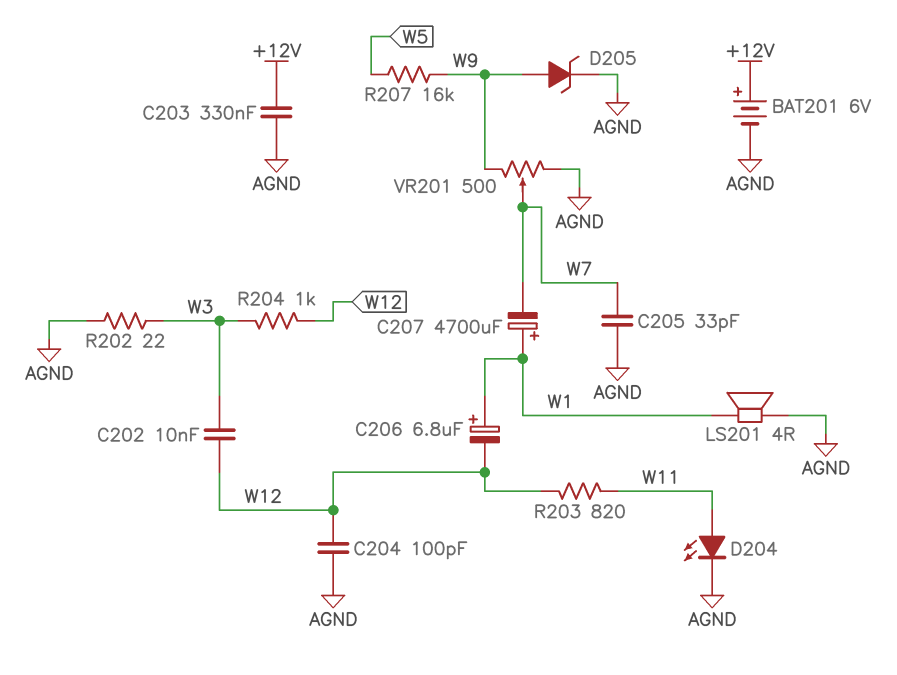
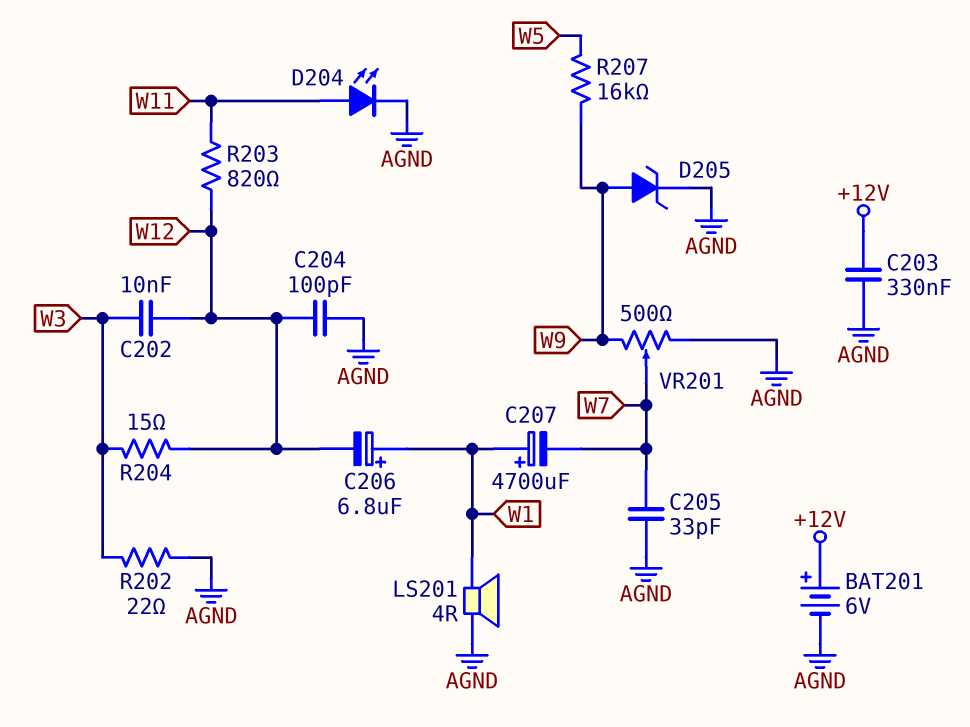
R204: 1k (W3, W12) -> 15 (W3, W12)

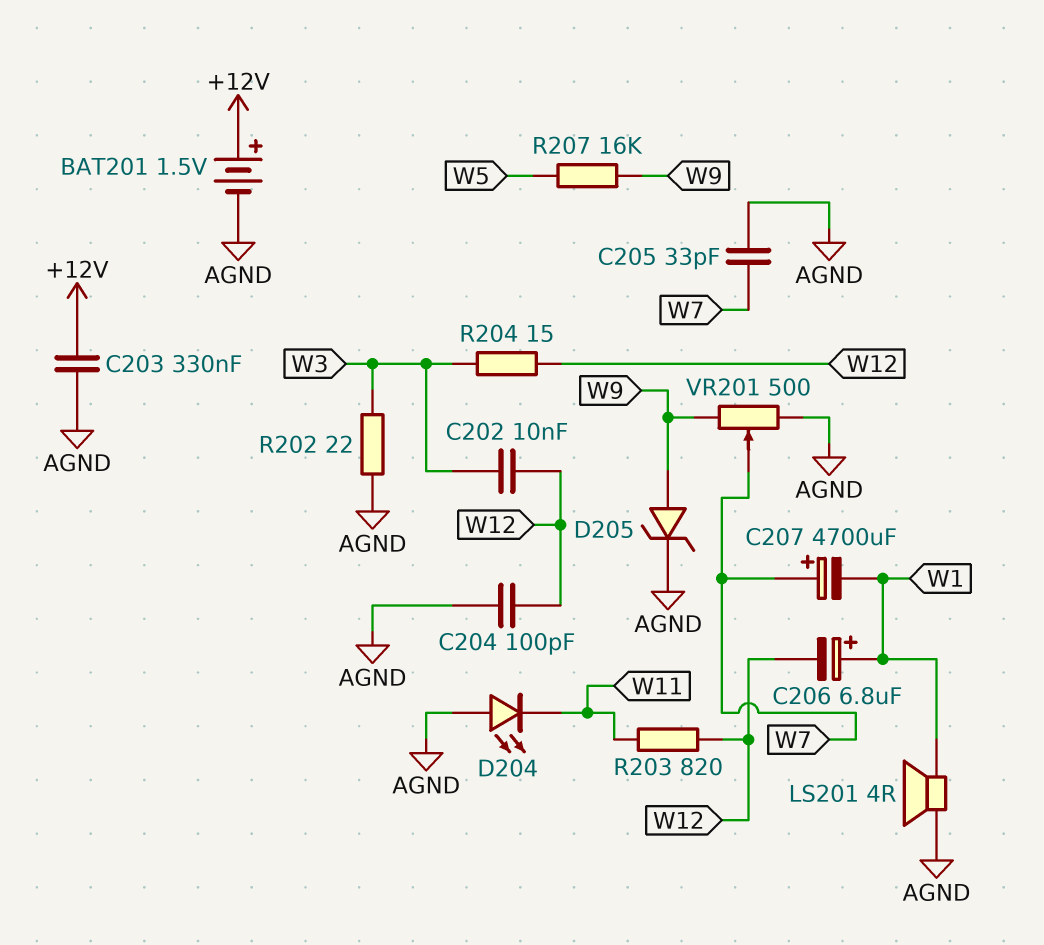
BAT201: 6V (plus +12V, minus AGND) -> 1.5V (plus +12V, minus AGND)
C207: 4700uF (plus W1, minus W7) -> 4700uF (plus W7, minus W1)
D204: LED (A W11, K AGND) -> LED (A AGND, K W11)

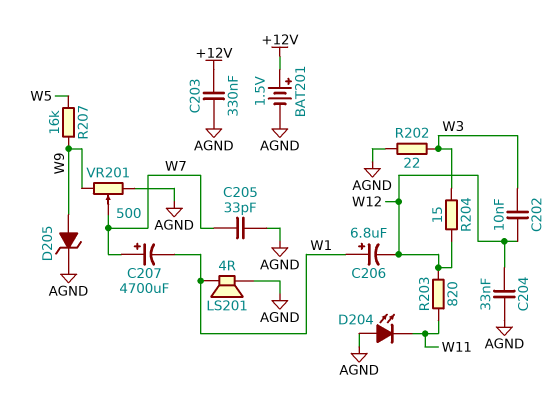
C204: 100pF (AGND, W12) -> 33nF (AGND, W12)

